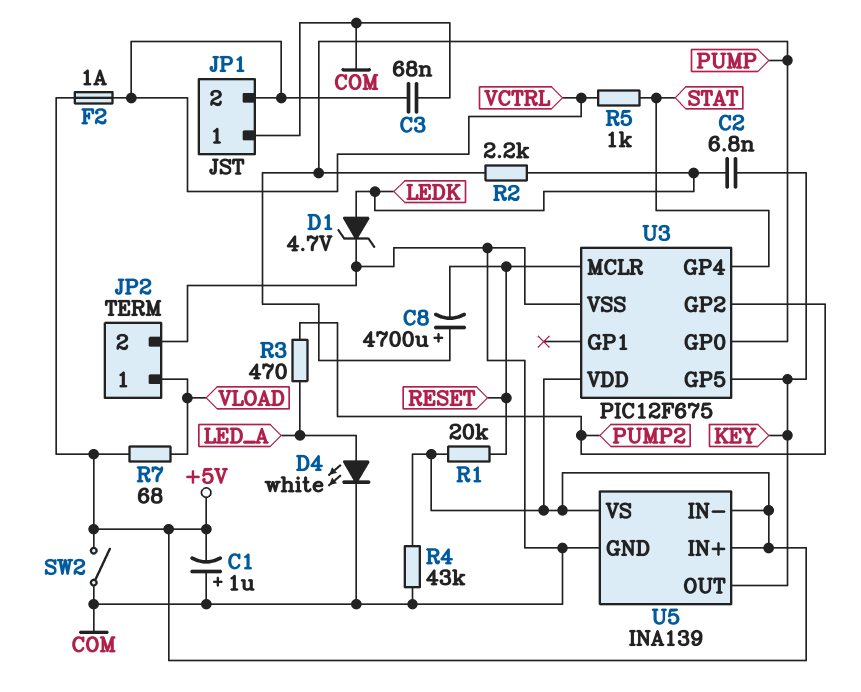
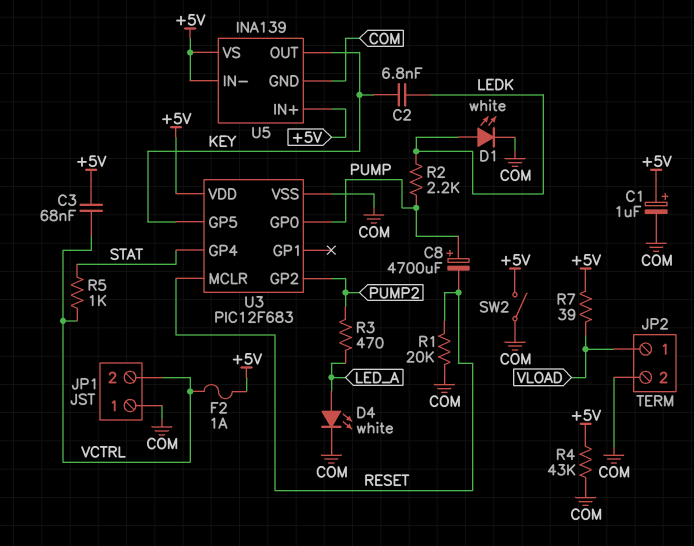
C1: 1uF (plus COM, minus +5V) -> 1uF (plus +5V, minus COM)
C3: 68nF (COM, VCTRL) -> 68nF (+5V, VCTRL)
D1: zener 4.7V (A LEDK, K COM) -> LED white (A LEDK, K COM)
R1: 20k (+5V, RESET) -> 20k (COM, RESET)
R7: 68 (+5V, VLOAD) -> 39 (+5V, VLOAD)
U3: PIC12F675 -> PIC12F683

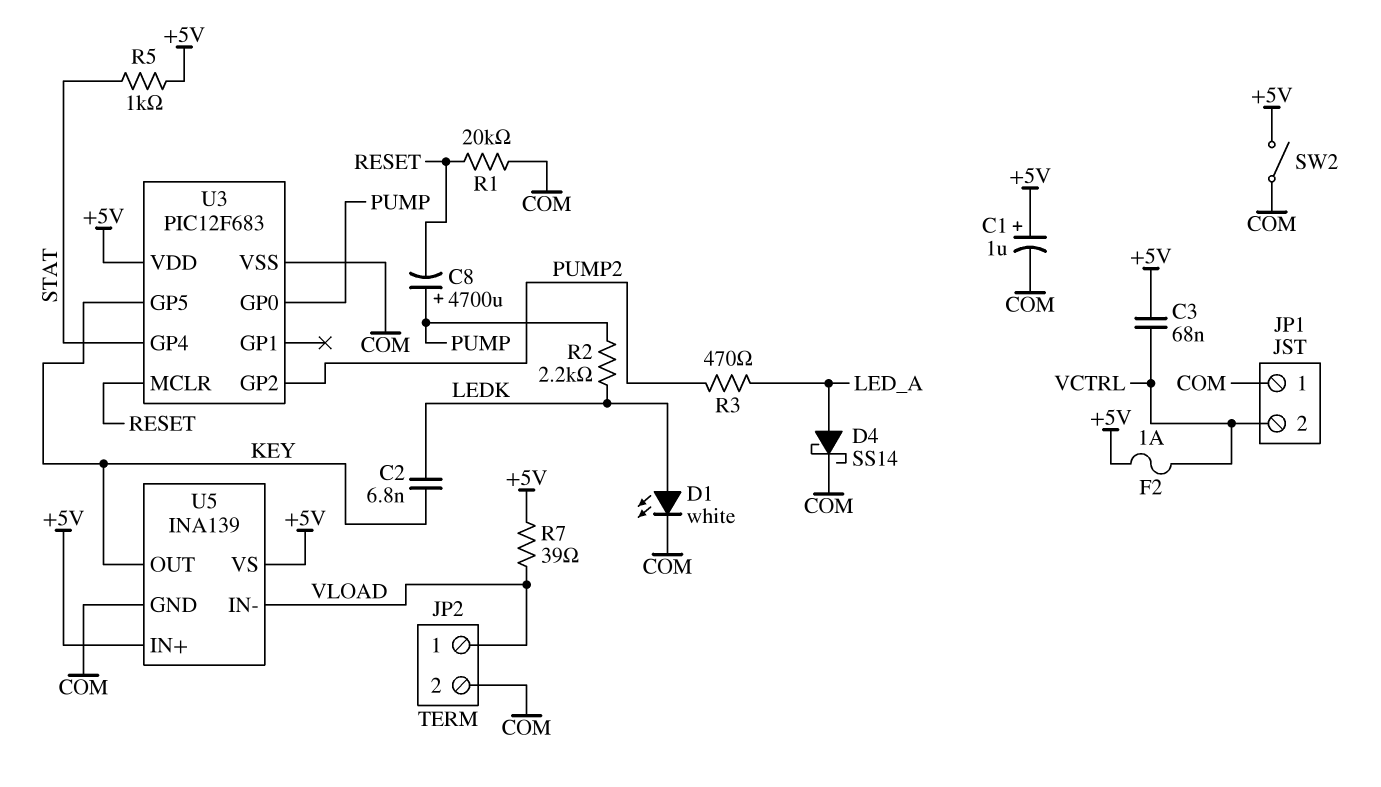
D4: LED white (A LED_A, K COM) -> schottky SS14 (A LED_A, K COM)
R4: 43k (+5V, COM) -> none
R5: 1k (STAT, VCTRL) -> 1k (+5V, STAT)
U5 pin IN-: +5V -> VLOAD

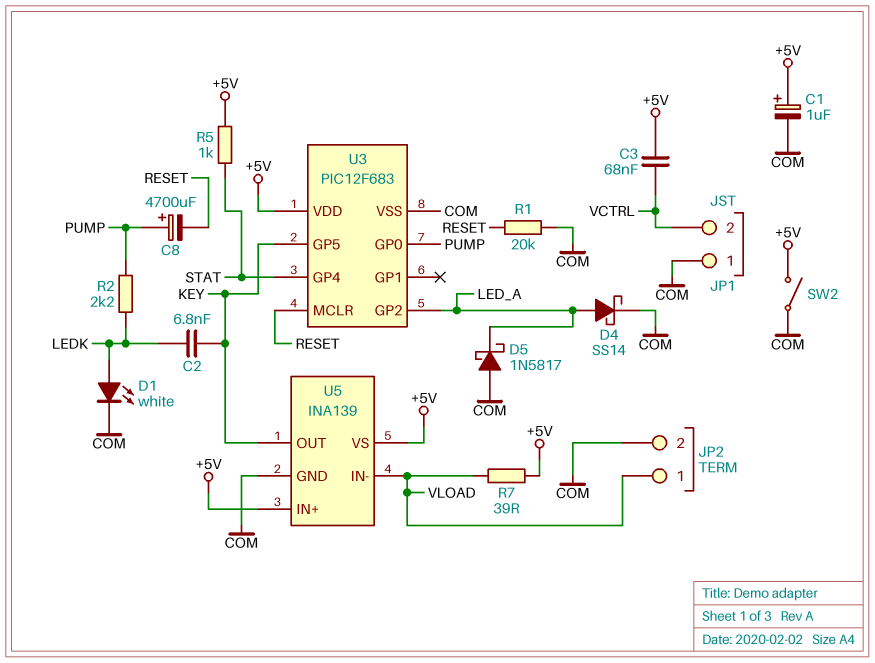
D5: none -> schottky 1N5817 (A COM, K LED_A)
F2: 1A (+5V, VCTRL) -> none
R3: 470 (LED_A, PUMP2) -> none
U3 pin GP2: PUMP2 -> LED_A

